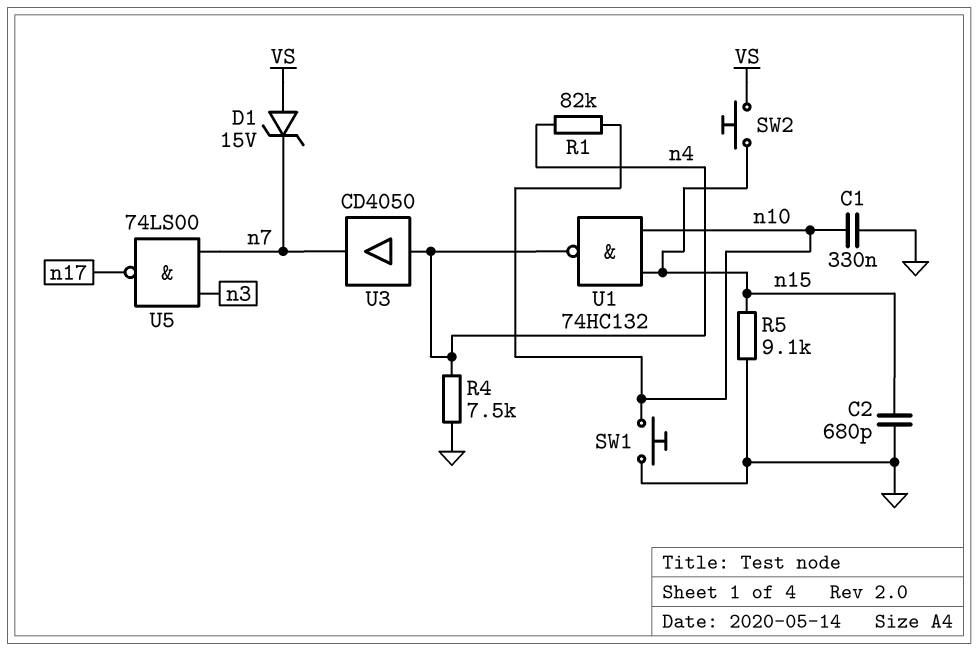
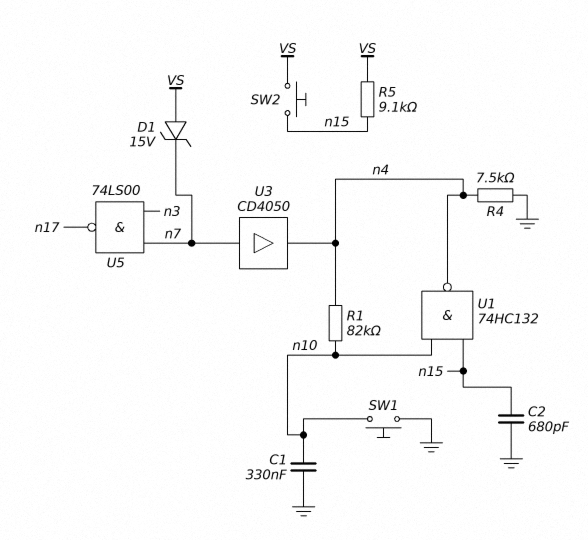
R5: 9.1k (GND, n15) -> 9.1k (VS, n15)
U3: buffer CD4050 (in n4, out n7) -> buffer CD4050 (in n7, out n4)

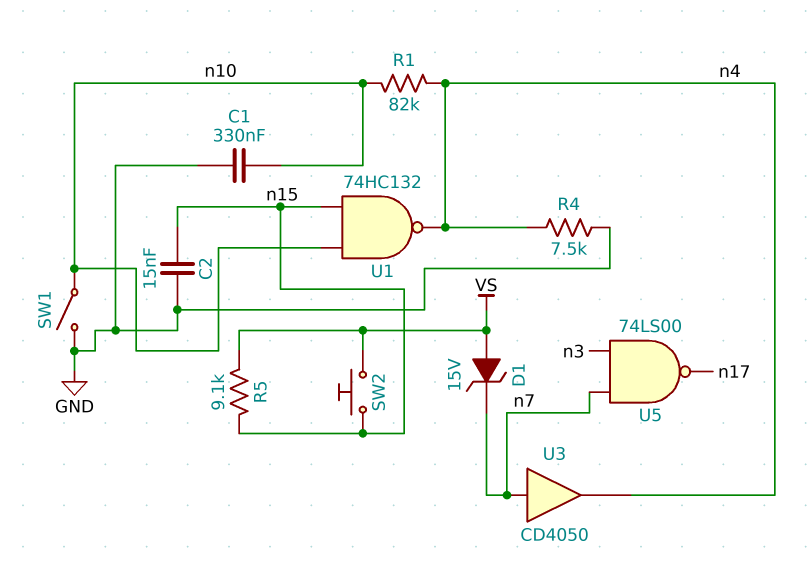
C2: 680pF (GND, n15) -> 15nF (GND, n15)
SW1: button (GND, n10) -> switch (GND, n10)

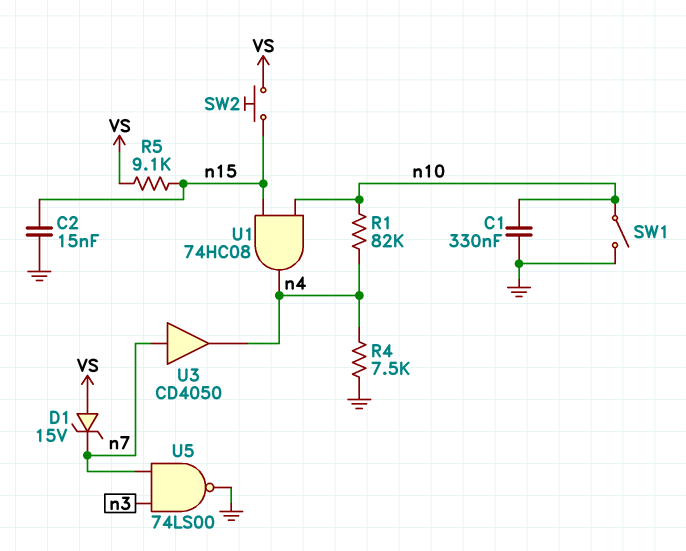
U1: NAND 74HC132 (in n10, in n15, out n4) -> AND 74HC08 (in n10, in n15, out n4)
U5: NAND 74LS00 (in n3, in n7, out n17) -> NAND 74LS00 (in n3, in n7, out GND)

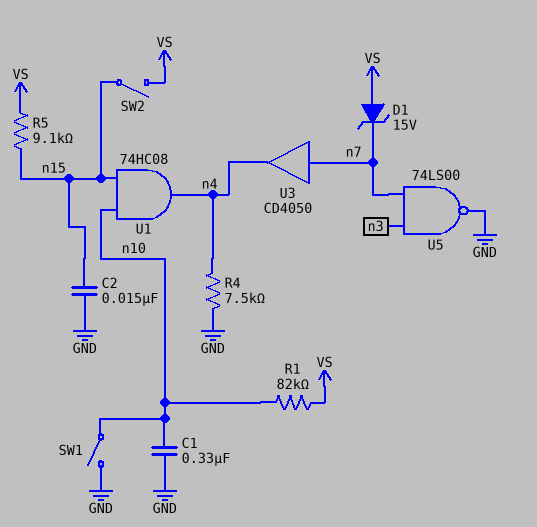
R1: 82k (n4, n10) -> 82k (VS, n10)
SW2: button (VS, n15) -> switch (VS, n15)

